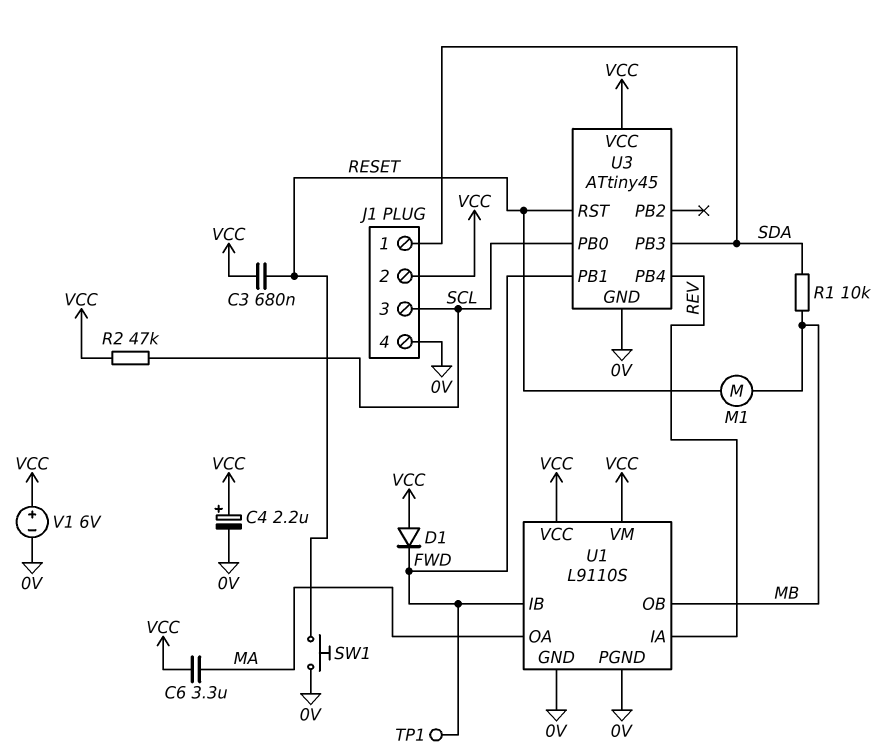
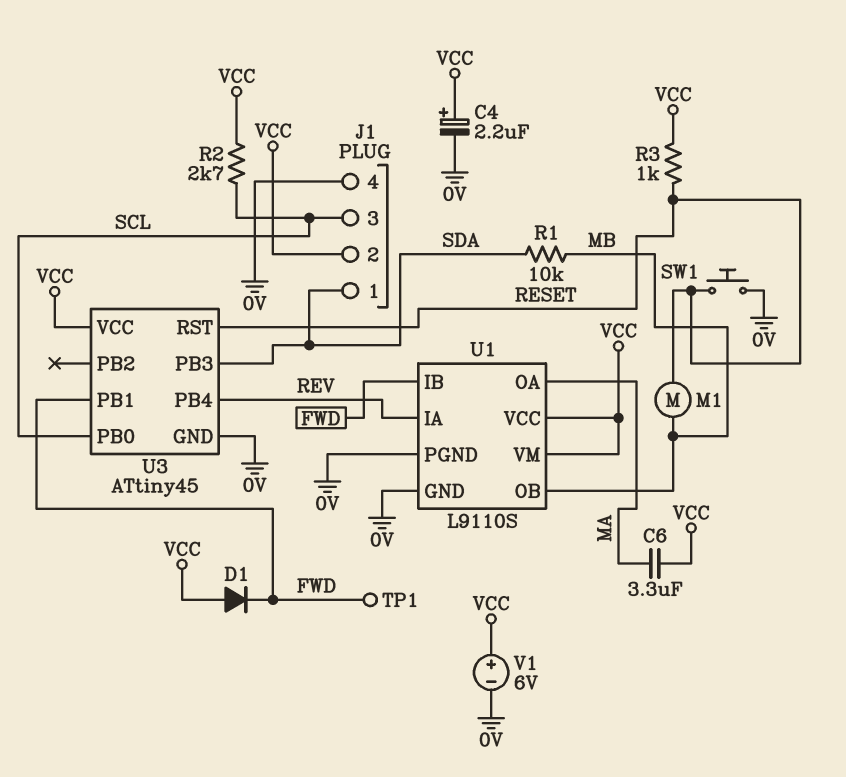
C3: 680nF (RESET, VCC) -> none
R2: 47k (SCL, VCC) -> 2.7k (SCL, VCC)
R3: none -> 1k (RESET, VCC)

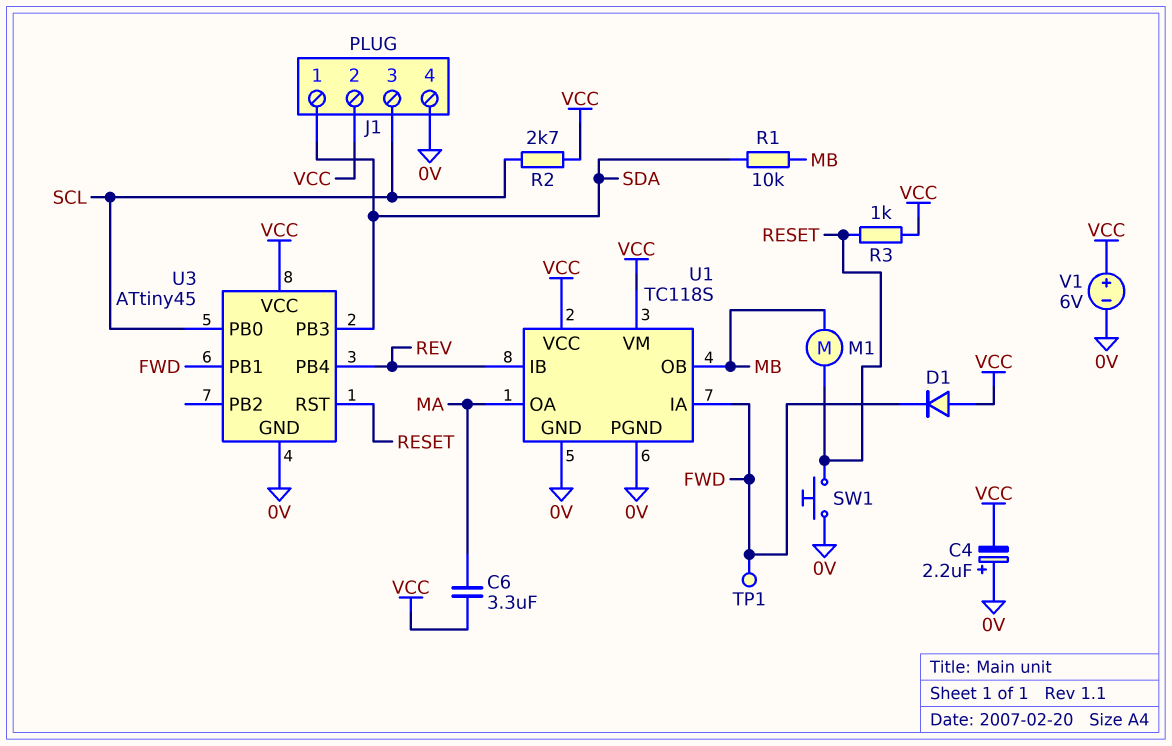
C4: 2.2uF (plus VCC, minus 0V) -> 2.2uF (plus 0V, minus VCC)
U1: L9110S -> TC118S
U1 pin IA: REV -> FWD
U1 pin IB: FWD -> REV

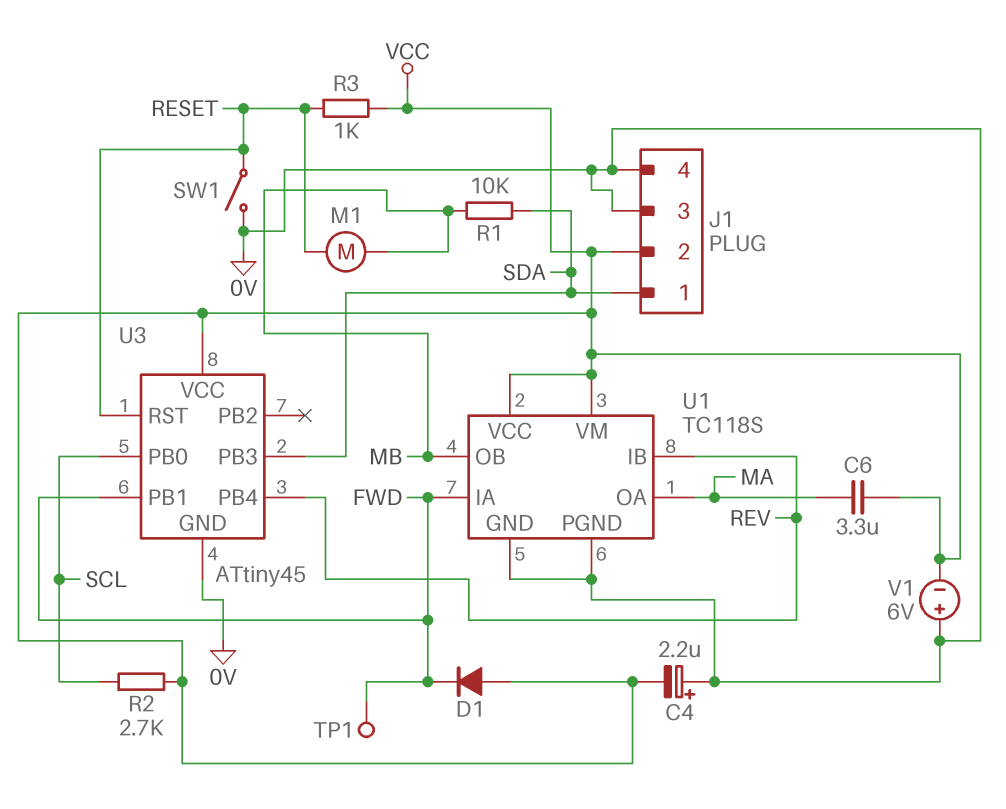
J1 pin 3: SCL -> 0V
SW1: button (0V, RESET) -> switch (0V, RESET)
V1: 6V (plus VCC, minus 0V) -> 6V (plus 0V, minus VCC)

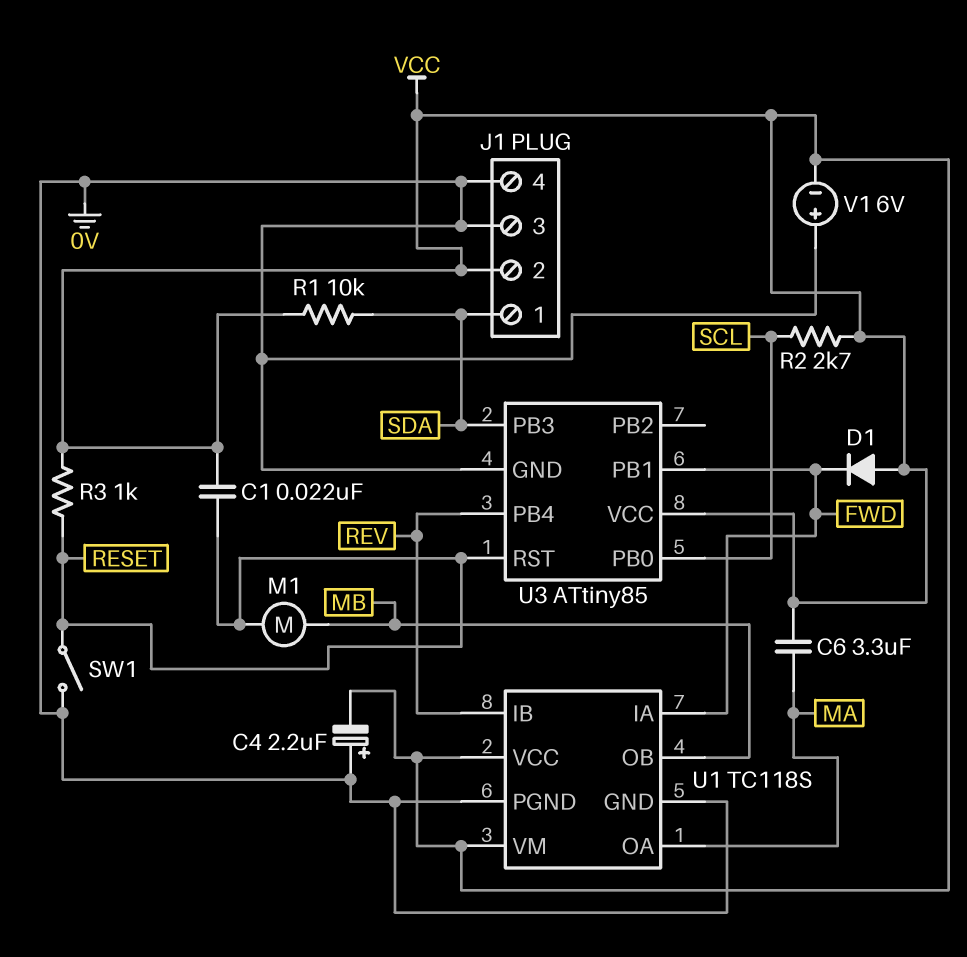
C1: none -> 22nF (RESET, VCC)
R1: 10k (MB, SDA) -> 10k (SDA, VCC)
TP1: test point (FWD) -> none
U3: ATtiny45 -> ATtiny85

